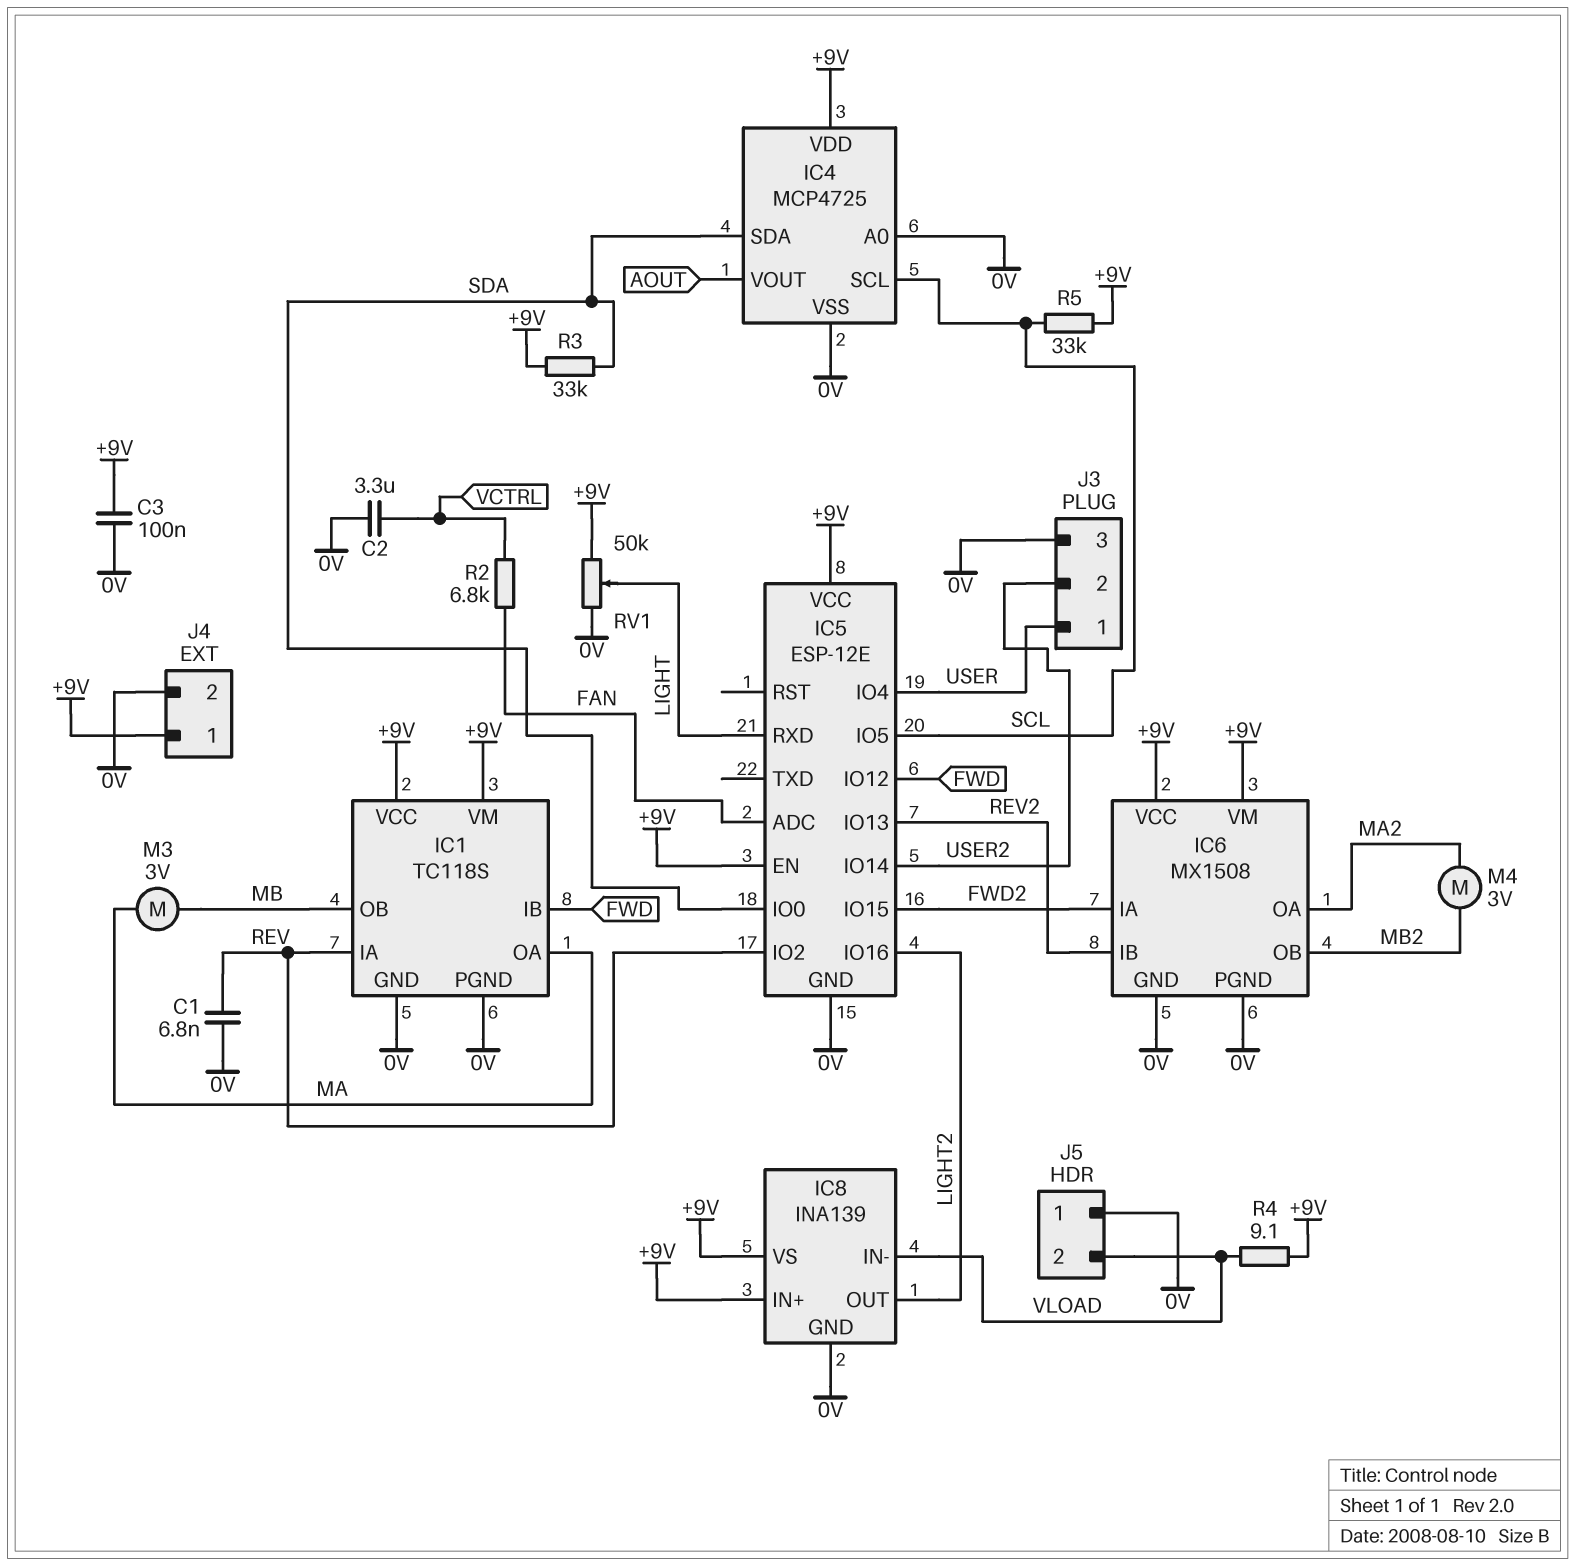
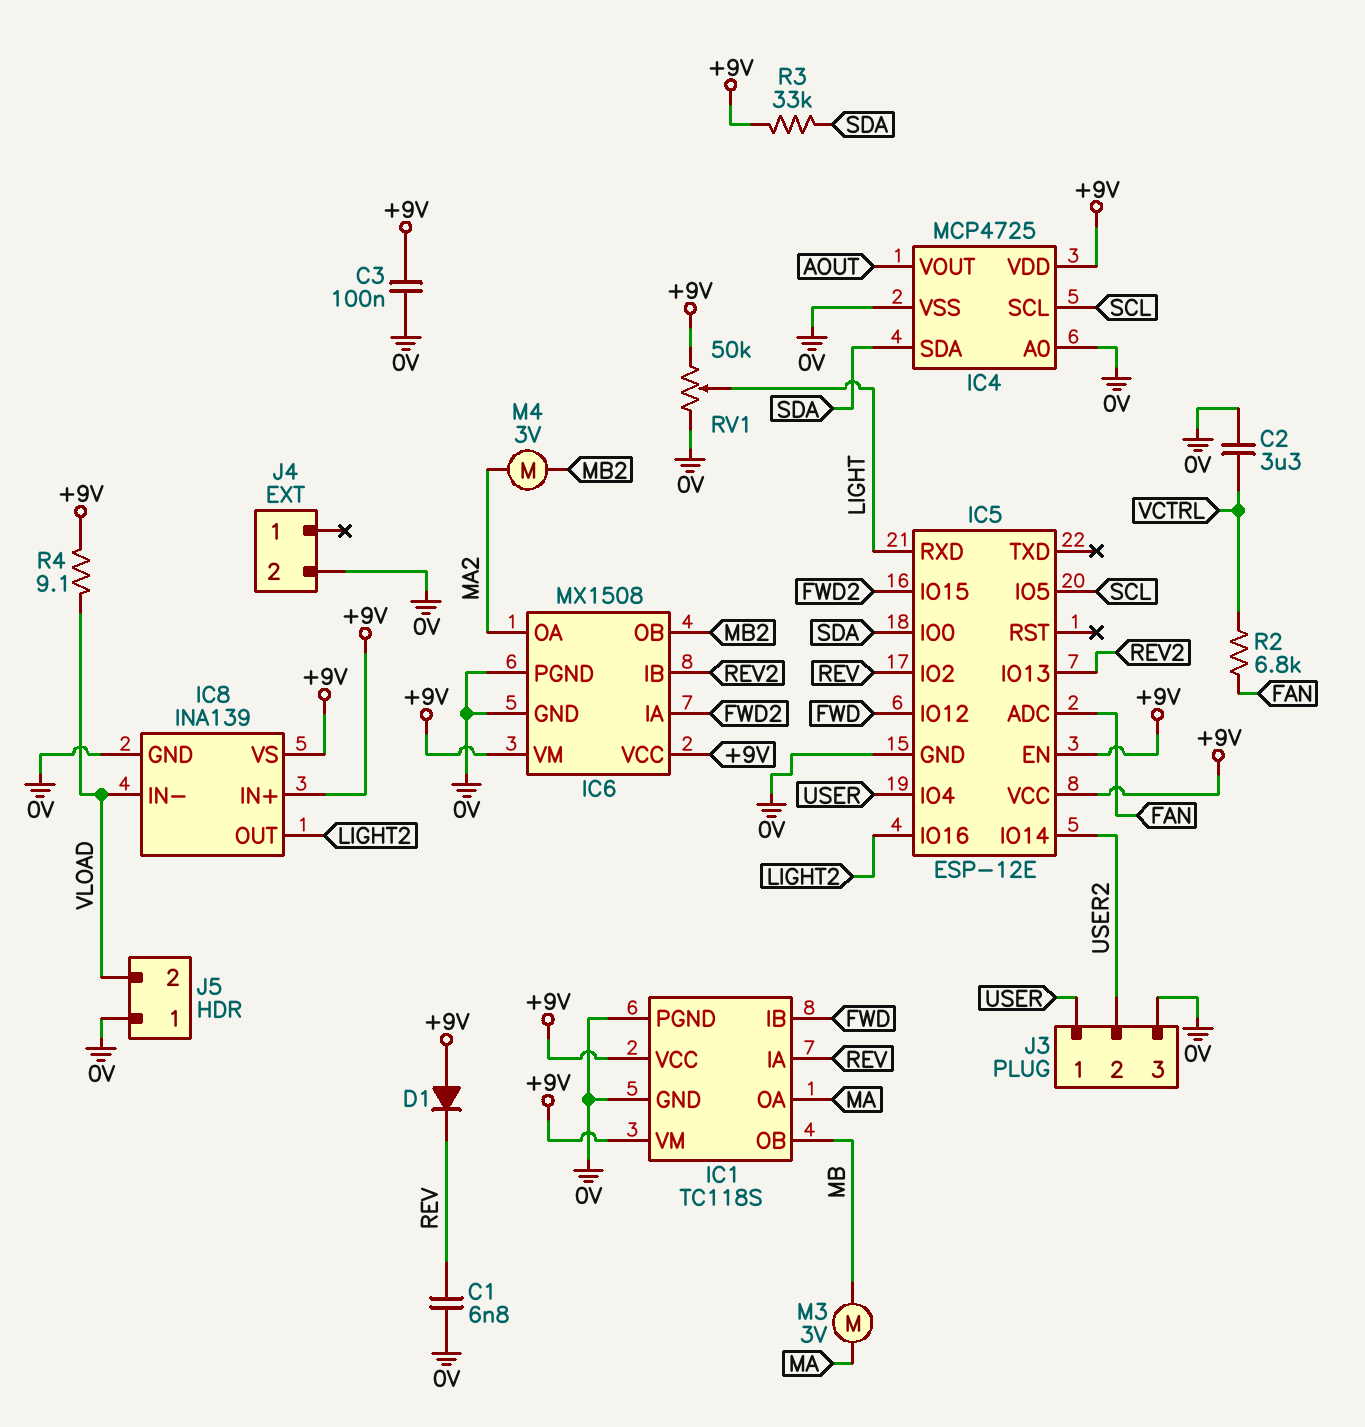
D1: none -> diode (A +9V, K REV)
J4 pin 1: +9V -> none
R5: 33k (+9V, SCL) -> none

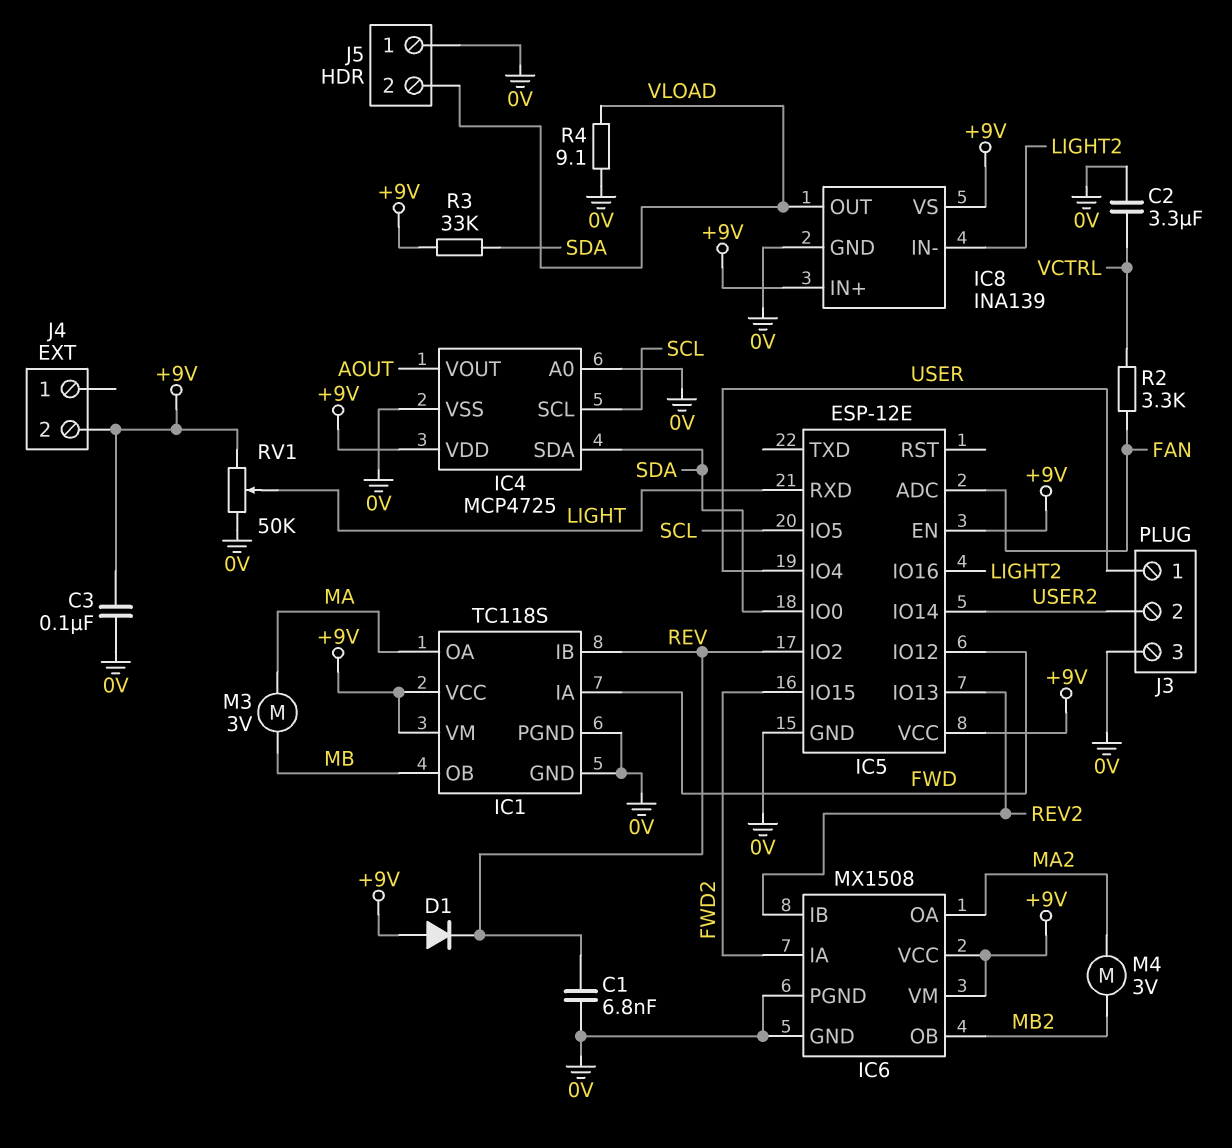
IC1 pin IA: REV -> FWD
IC1 pin IB: FWD -> REV
IC8 pin IN-: VLOAD -> LIGHT2
IC8 pin OUT: LIGHT2 -> VLOAD
J4 pin 2: 0V -> +9V
R2: 6.8k (FAN, VCTRL) -> 3.3k (FAN, VCTRL)
R4: 9.1 (+9V, VLOAD) -> 9.1 (0V, VLOAD)

